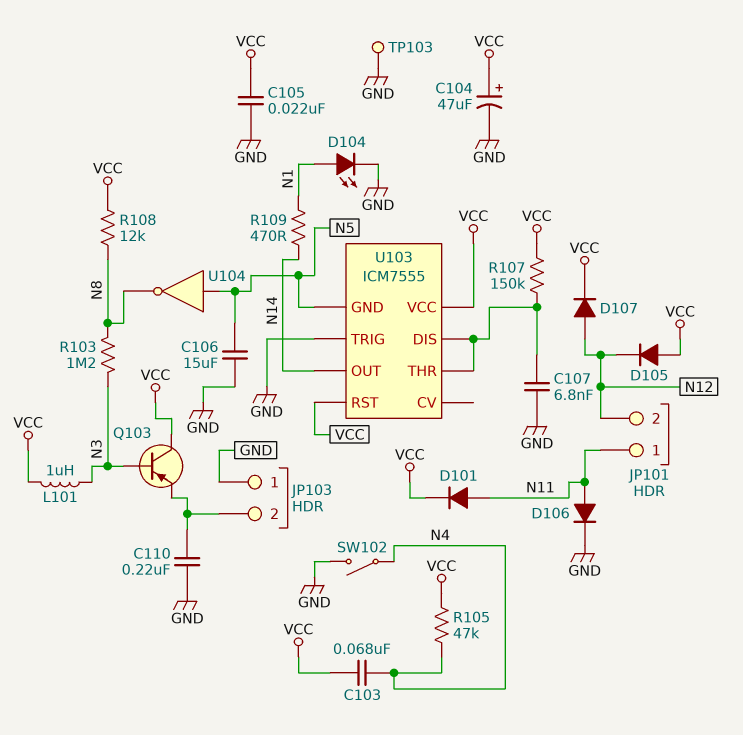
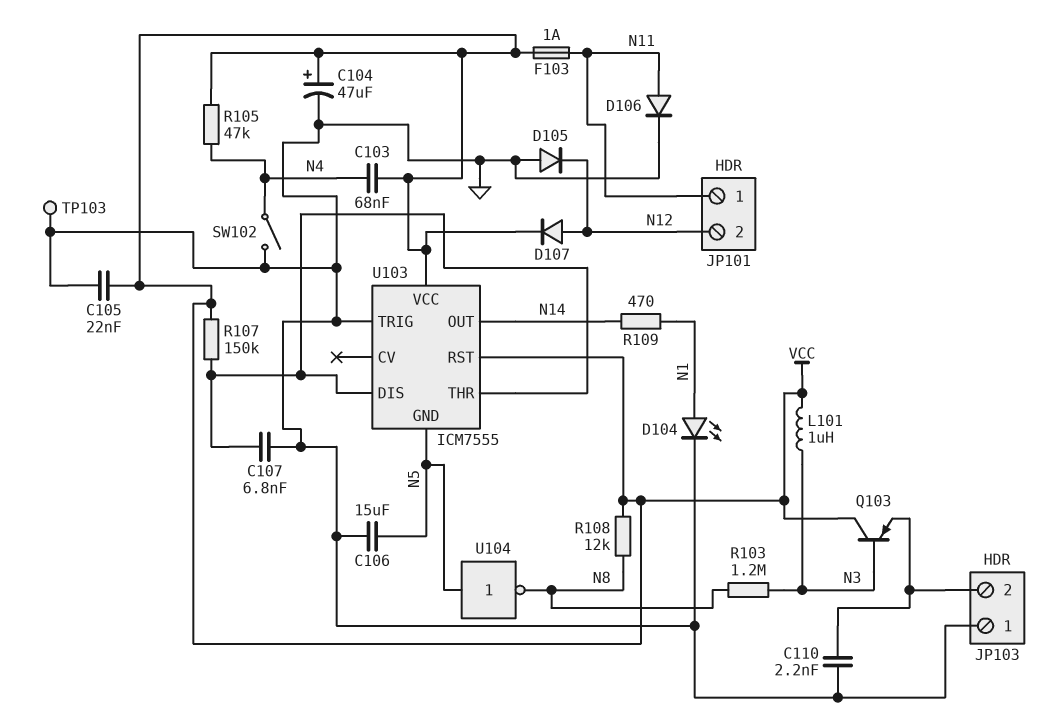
C110: 220nF (GND, JP103/2) -> 2.2nF (GND, JP103/2)
D101: diode (A N11, K VCC) -> none
D105: diode (A VCC, K N12) -> diode (A GND, K N12)
F103: none -> 1A (N11, VCC)

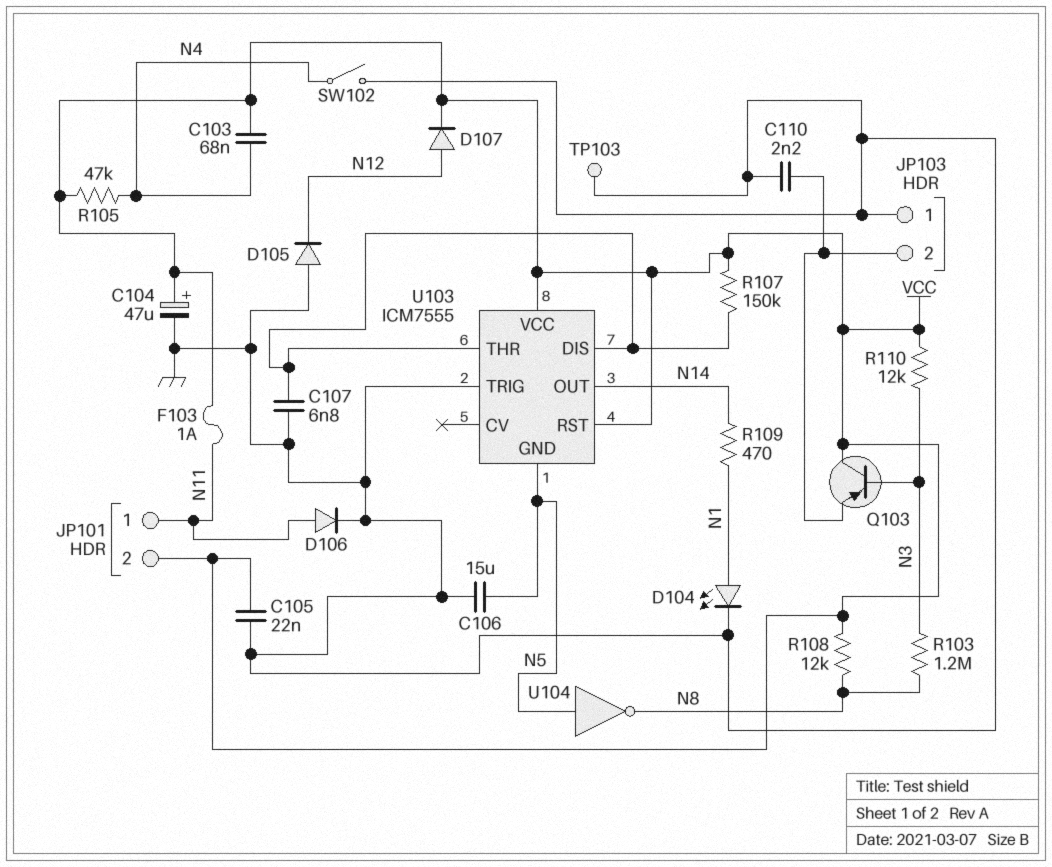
JP101 pin 2: N12 -> VCC
L101: 1uH (N3, VCC) -> none
R110: none -> 12k (N3, VCC)

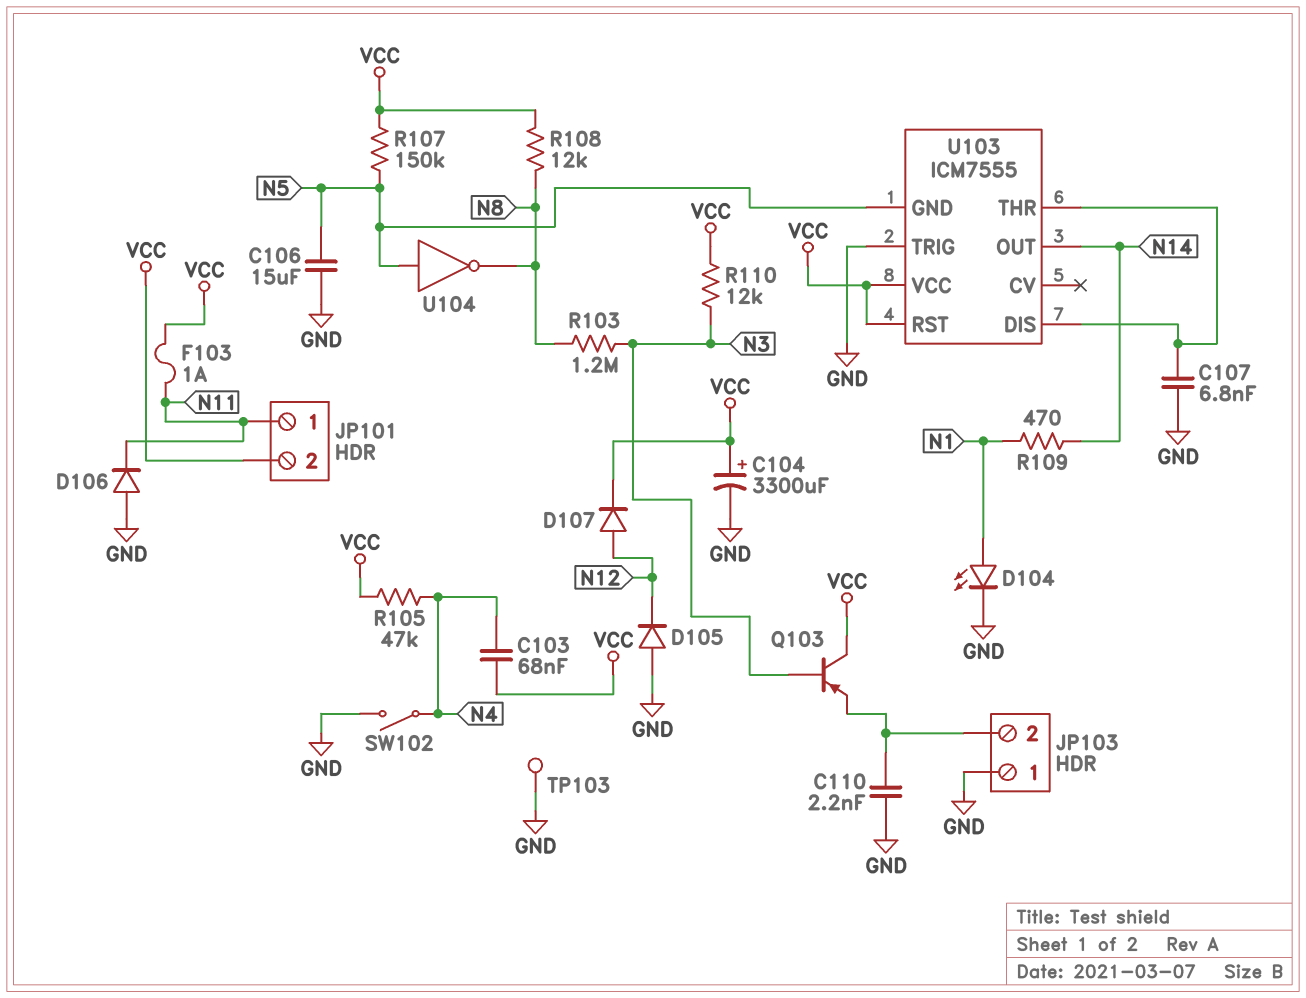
C104: 47uF (plus VCC, minus GND) -> 3300uF (plus VCC, minus GND)
C105: 22nF (GND, VCC) -> none
D106: diode (A N11, K GND) -> diode (A GND, K N11)
R107: 150k (U103/DIS, VCC) -> 150k (N5, VCC)

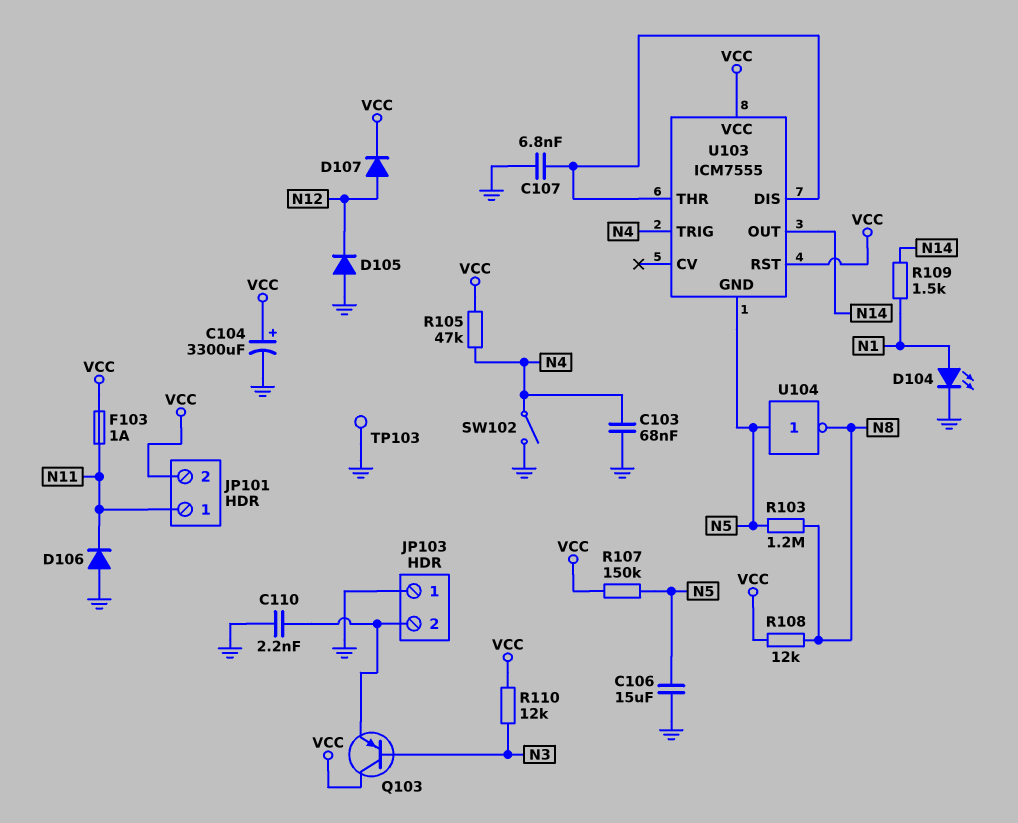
C103: 68nF (N4, VCC) -> 68nF (GND, N4)
R103: 1.2M (N3, N8) -> 1.2M (N5, N8)
R109: 470 (N1, N14) -> 1.5k (N1, N14)
U103 pin TRIG: GND -> N4

